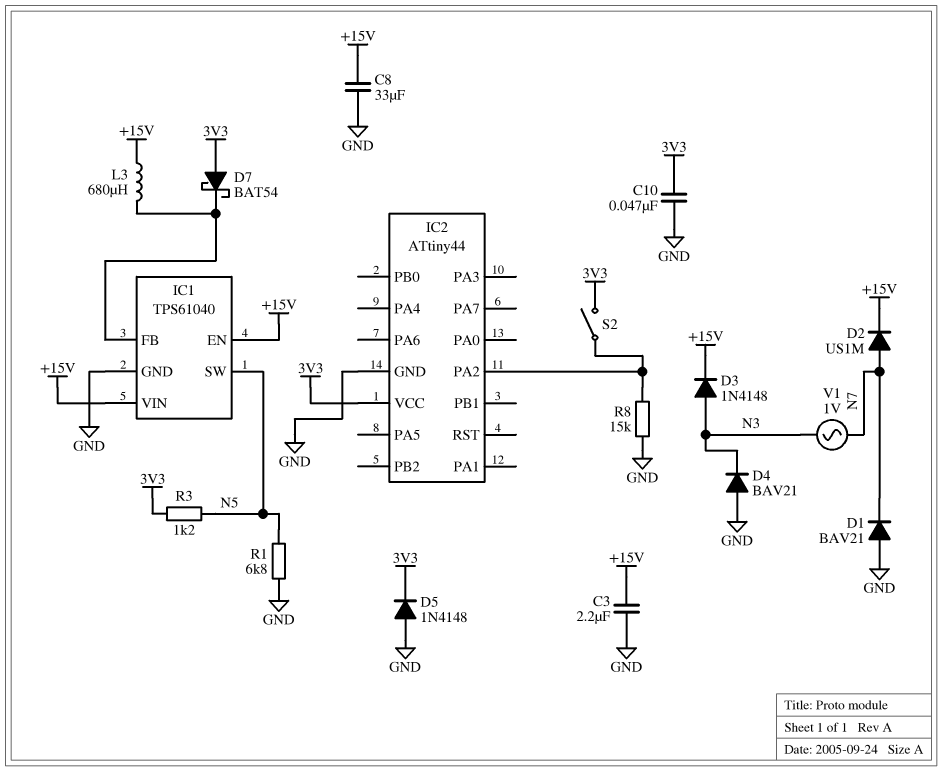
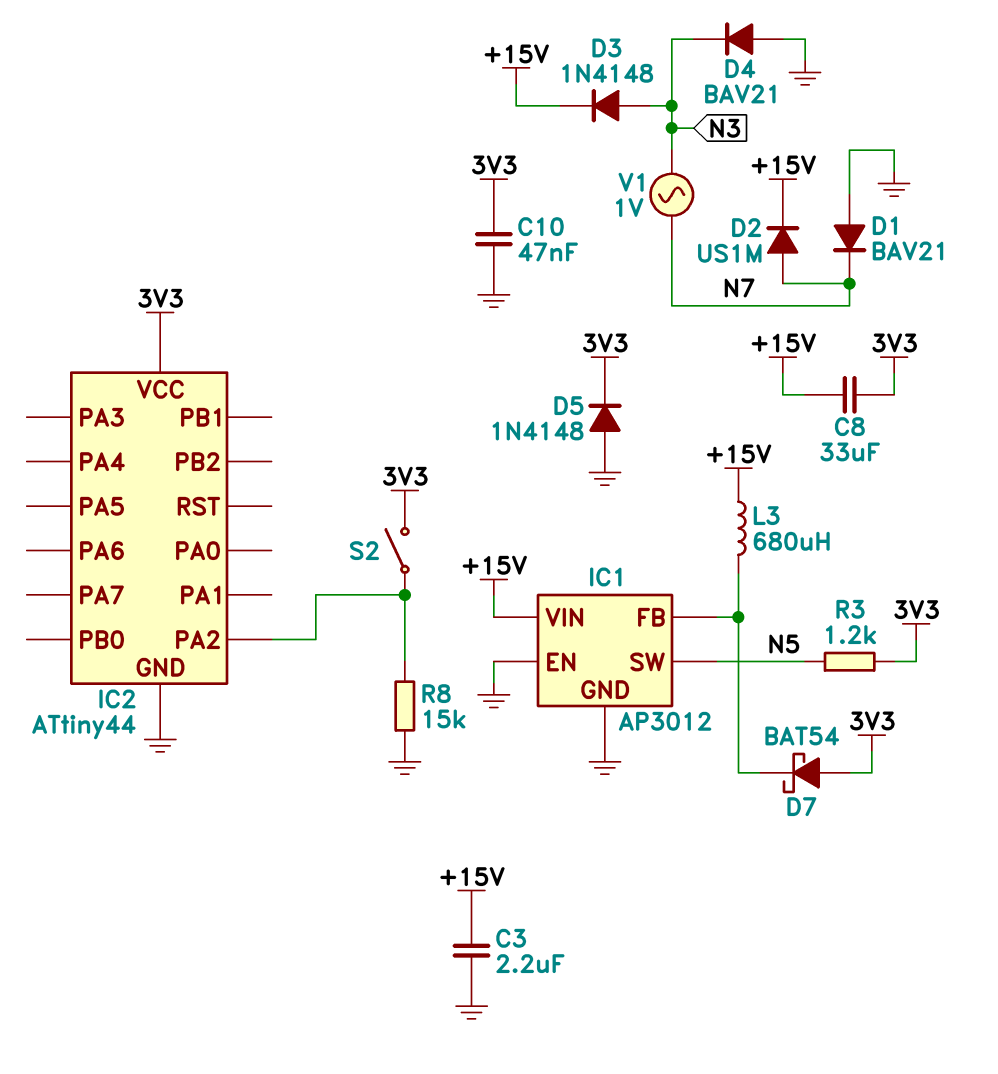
C8: 33uF (+15V, GND) -> 33uF (+15V, 3V3)
IC1: TPS61040 -> AP3012
IC1 pin EN: +15V -> GND
R1: 6.8k (GND, N5) -> none

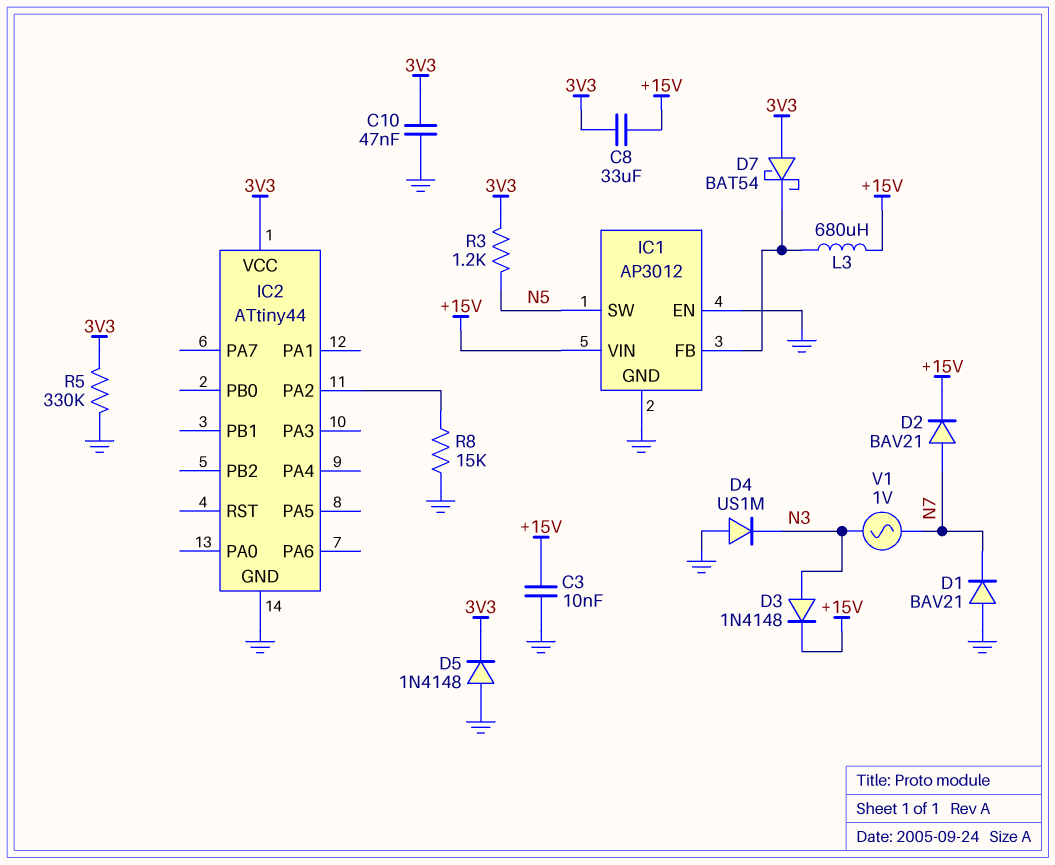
C3: 2.2uF (+15V, GND) -> 10nF (+15V, GND)
D2: diode US1M (A N7, K +15V) -> diode BAV21 (A N7, K +15V)
D4: diode BAV21 (A GND, K N3) -> diode US1M (A GND, K N3)
R5: none -> 330k (3V3, GND)
S2: switch (3V3, IC2/PA2) -> none

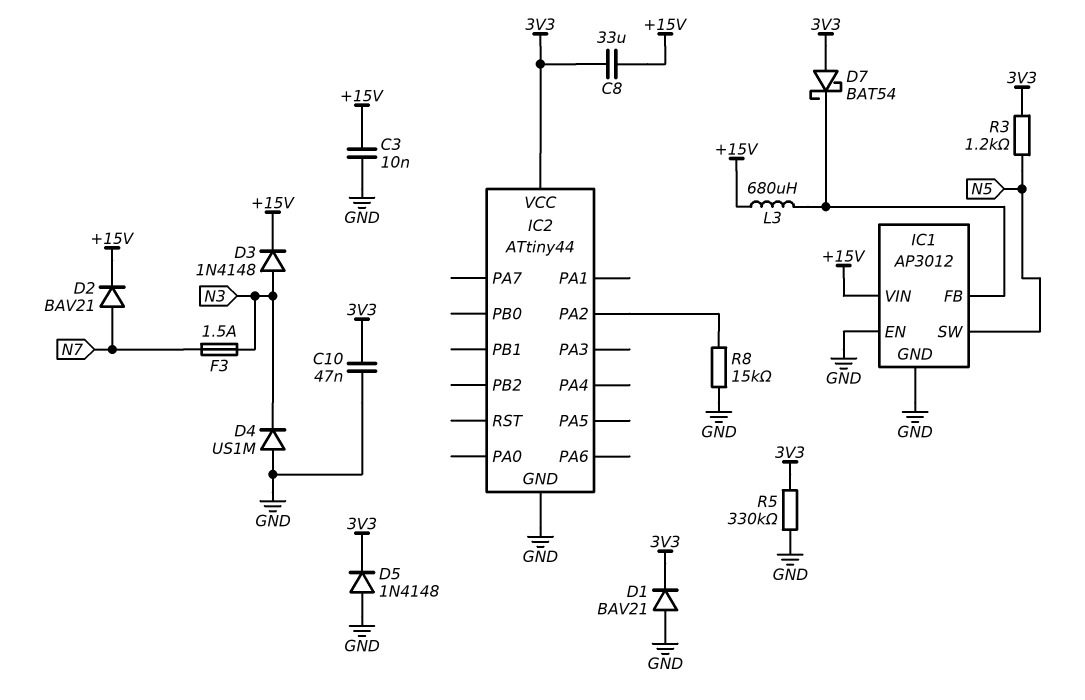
D1: diode BAV21 (A GND, K N7) -> diode BAV21 (A GND, K 3V3)
F3: none -> 1.5A (N3, N7)
V1: AC 1V (N3, N7) -> none

